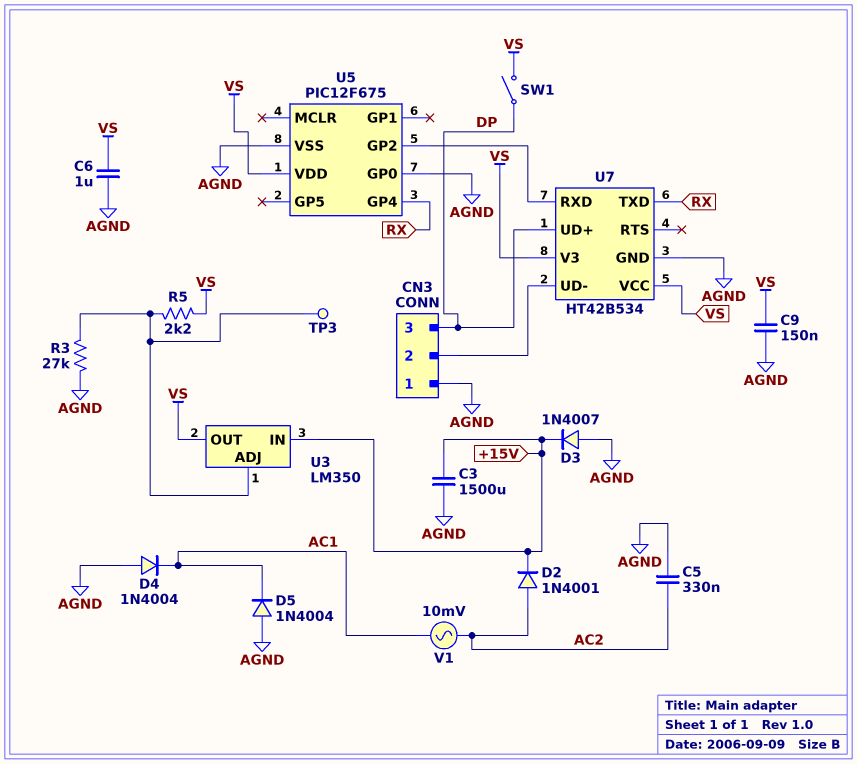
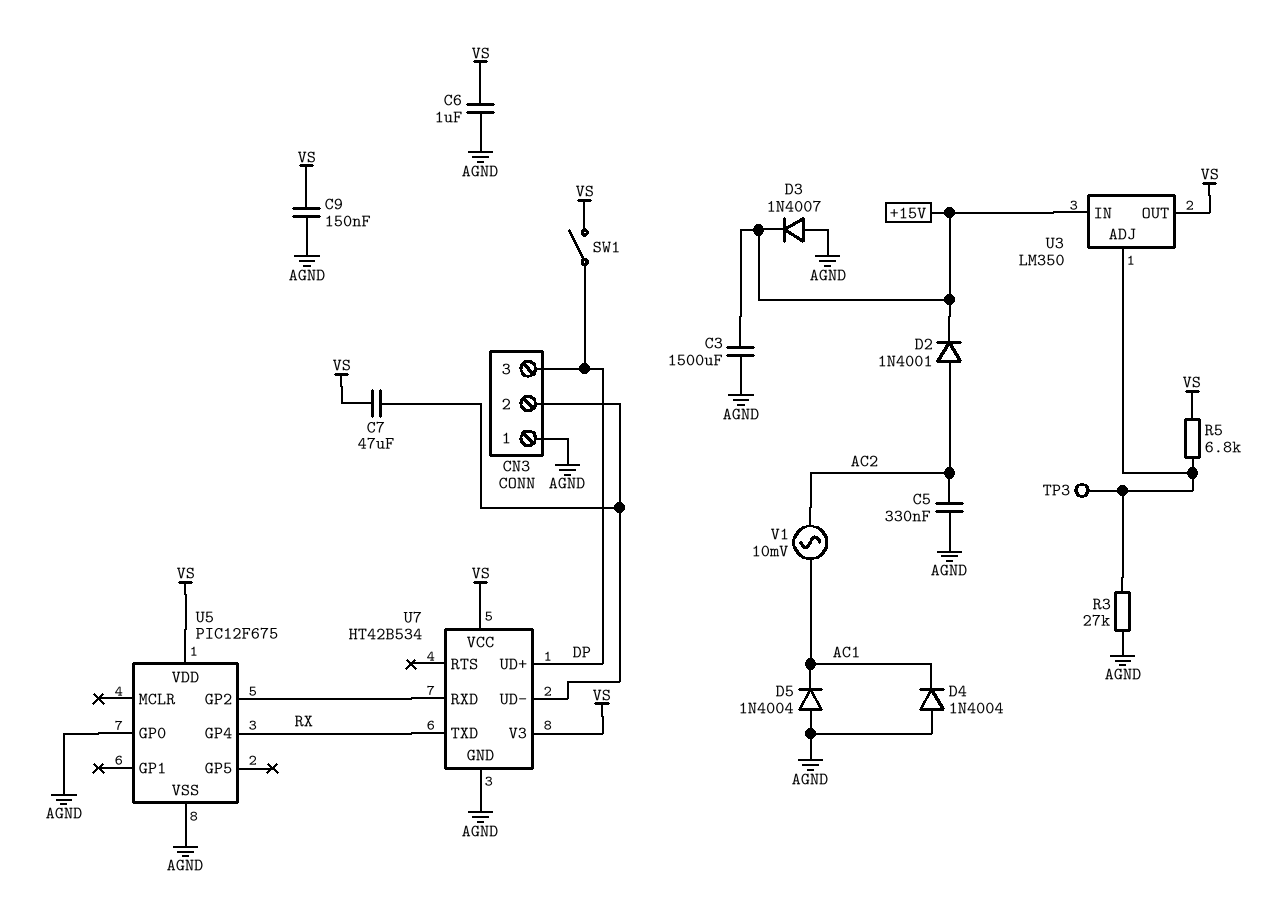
C7: none -> 47uF (CN3/2, VS)
R5: 2.2k (U3/ADJ, VS) -> 6.8k (U3/ADJ, VS)

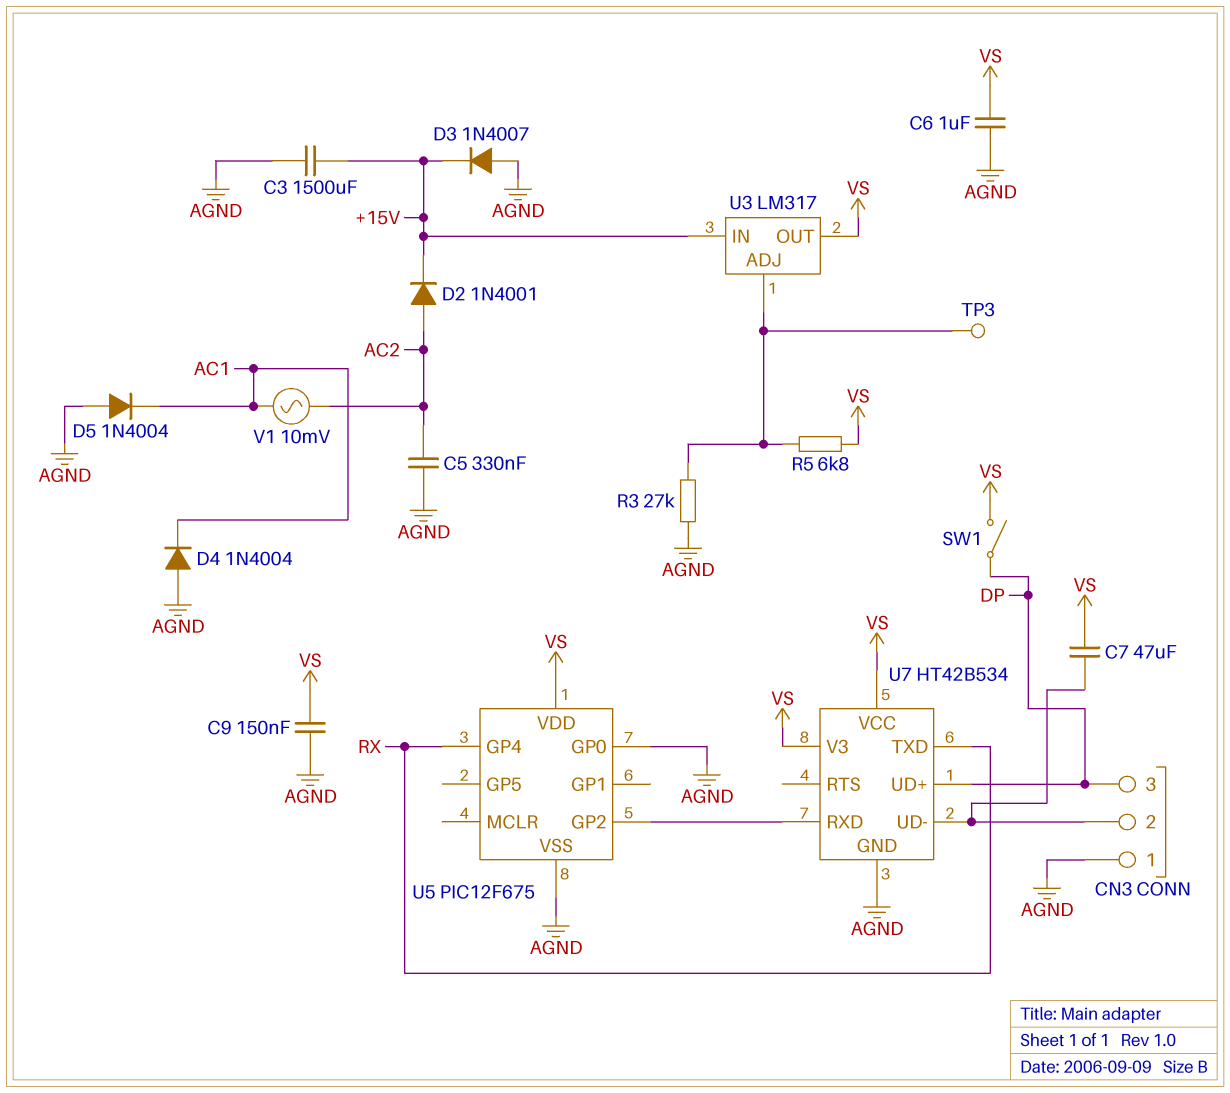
U3: LM350 -> LM317

